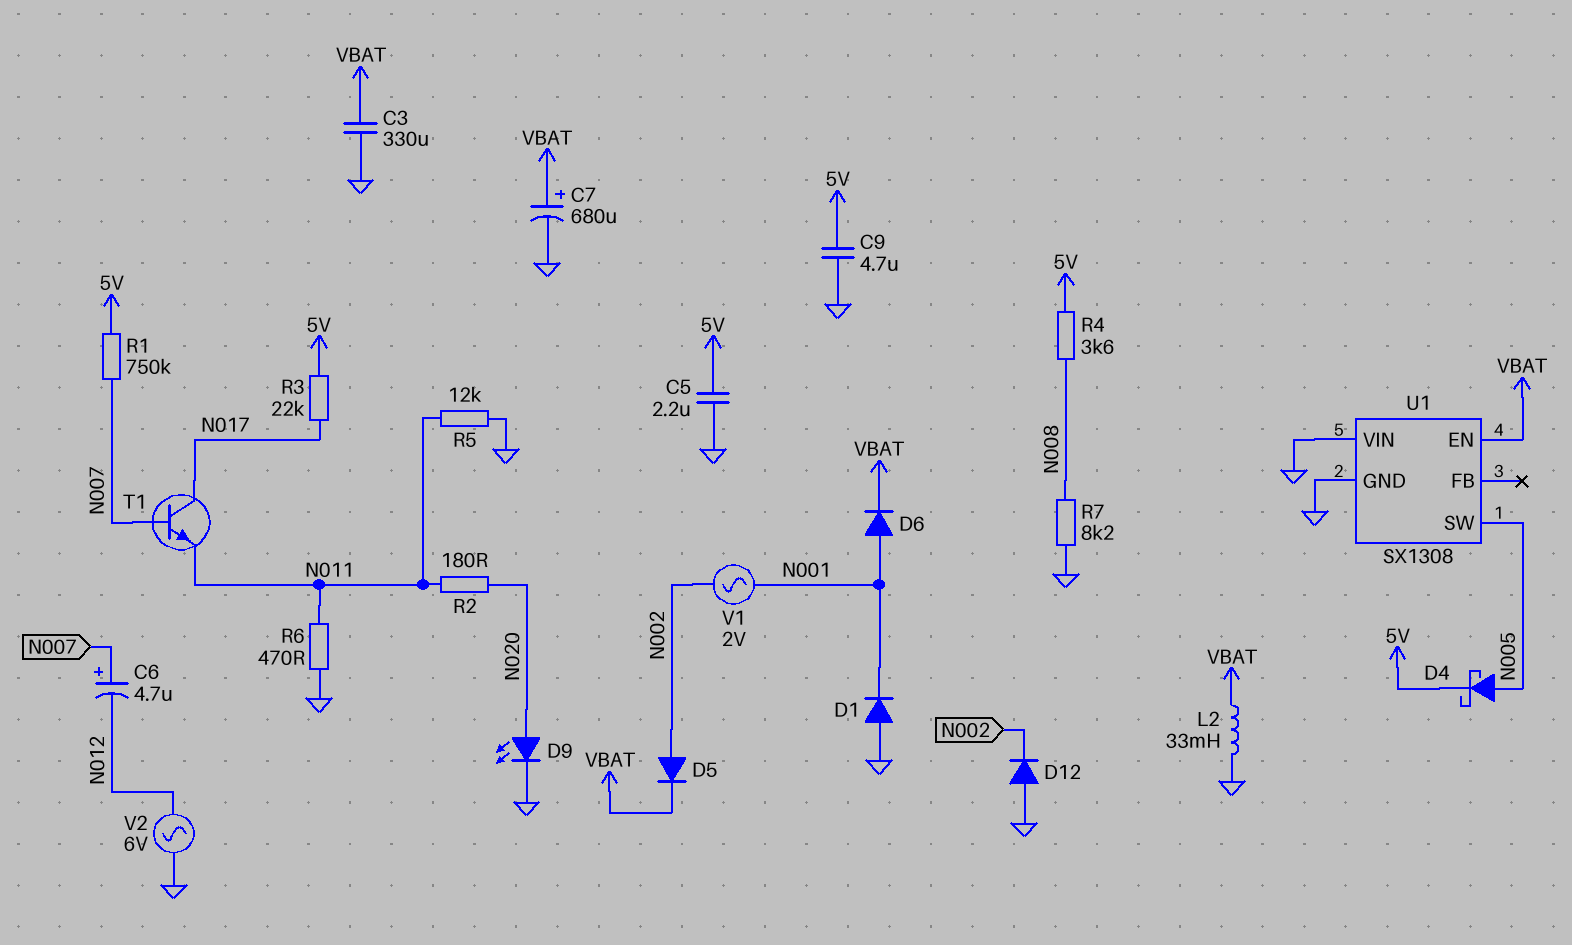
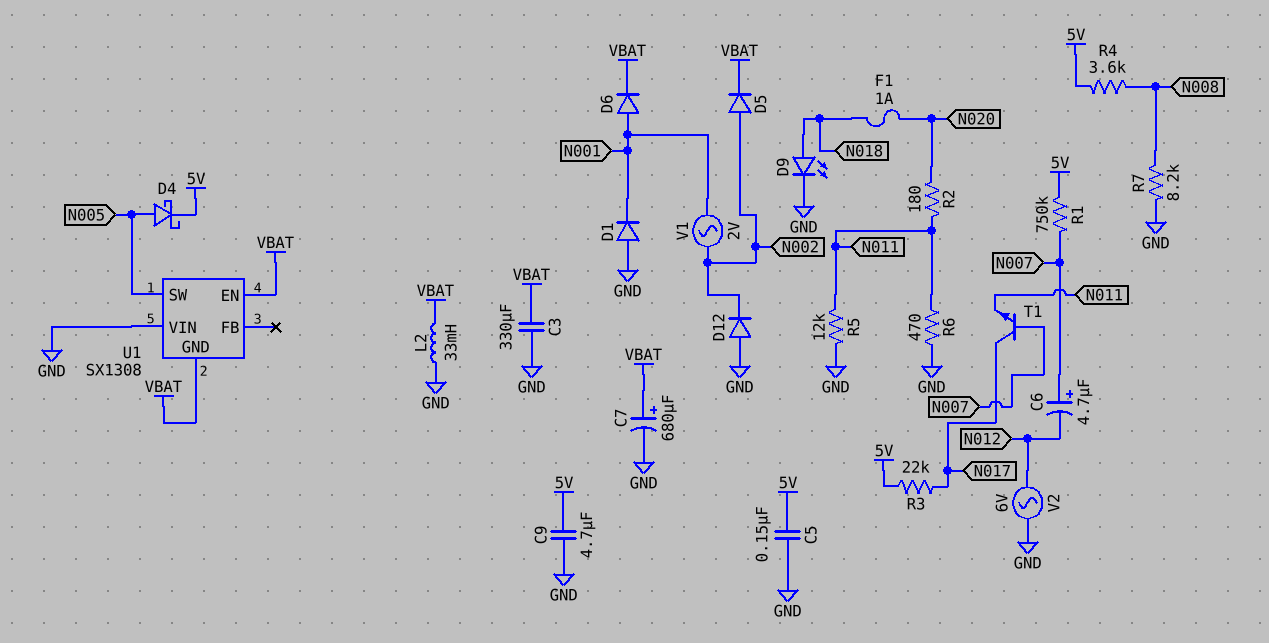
C5: 2.2uF (5V, GND) -> 150nF (5V, GND)
D9: LED (A N020, K GND) -> LED (A N018, K GND)
F1: none -> 1A (N018, N020)
U1 pin GND: GND -> VBAT

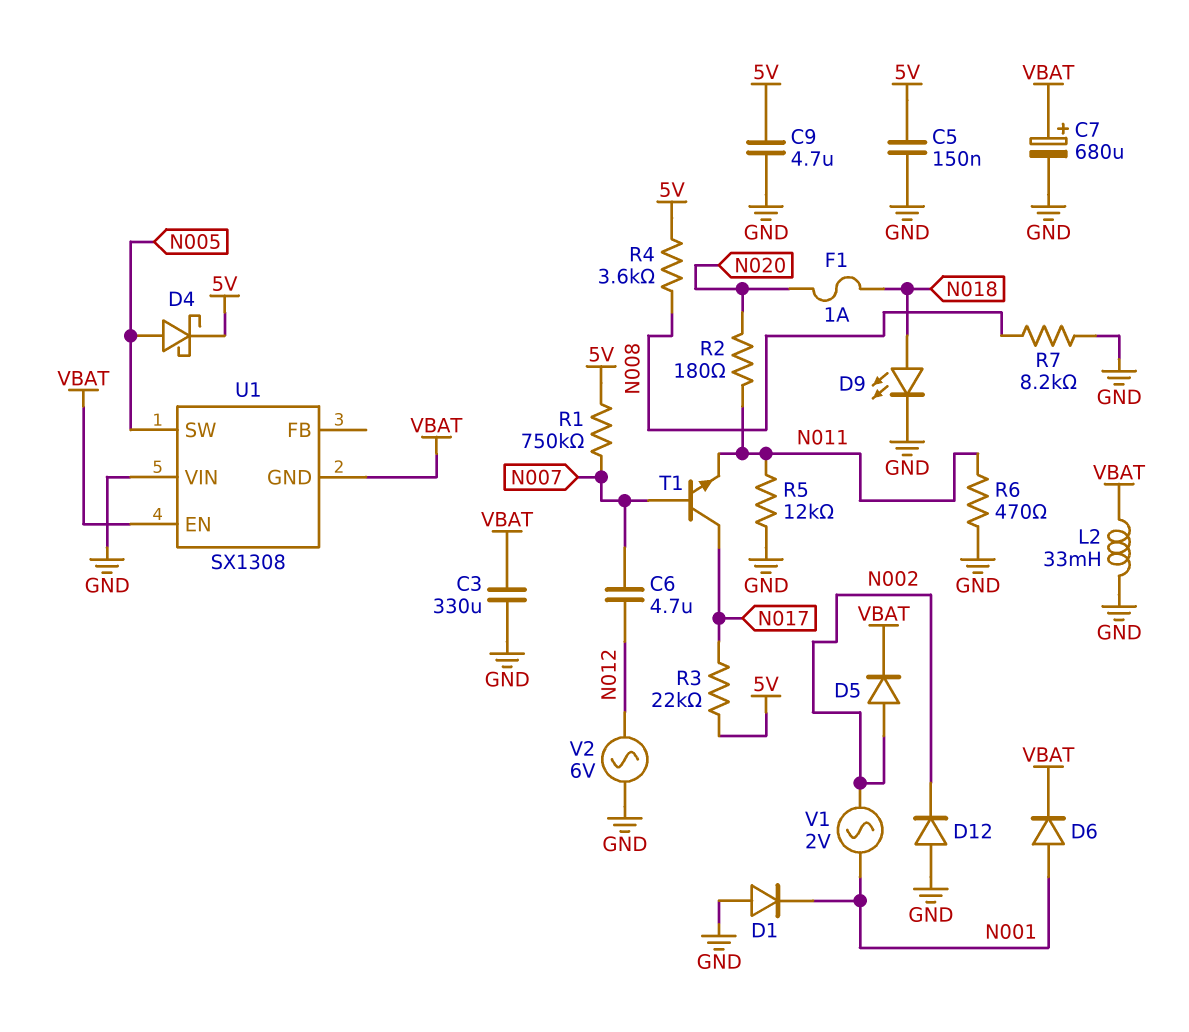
C6: 4.7uF (plus N007, minus N012) -> 4.7uF (N007, N012)

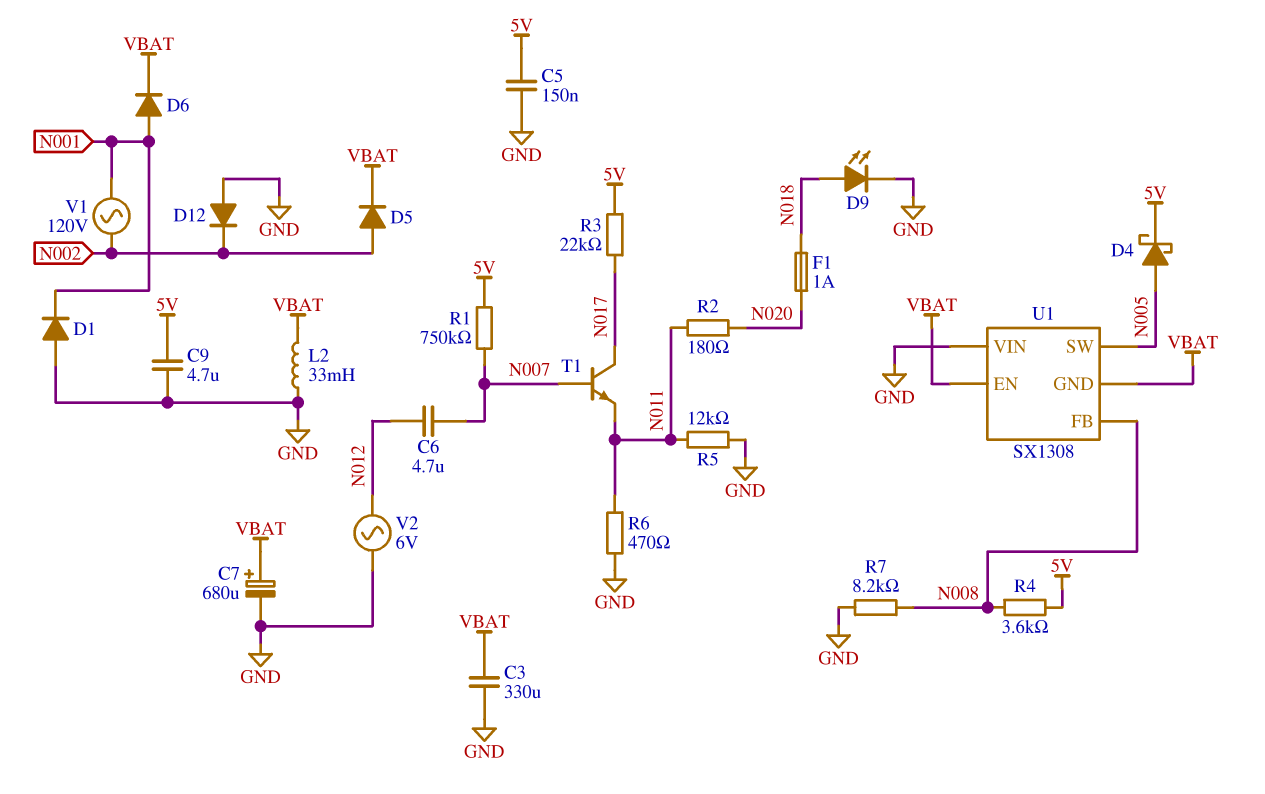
U1 pin FB: none -> N008
V1: AC 2V (N001, N002) -> AC 120V (N001, N002)

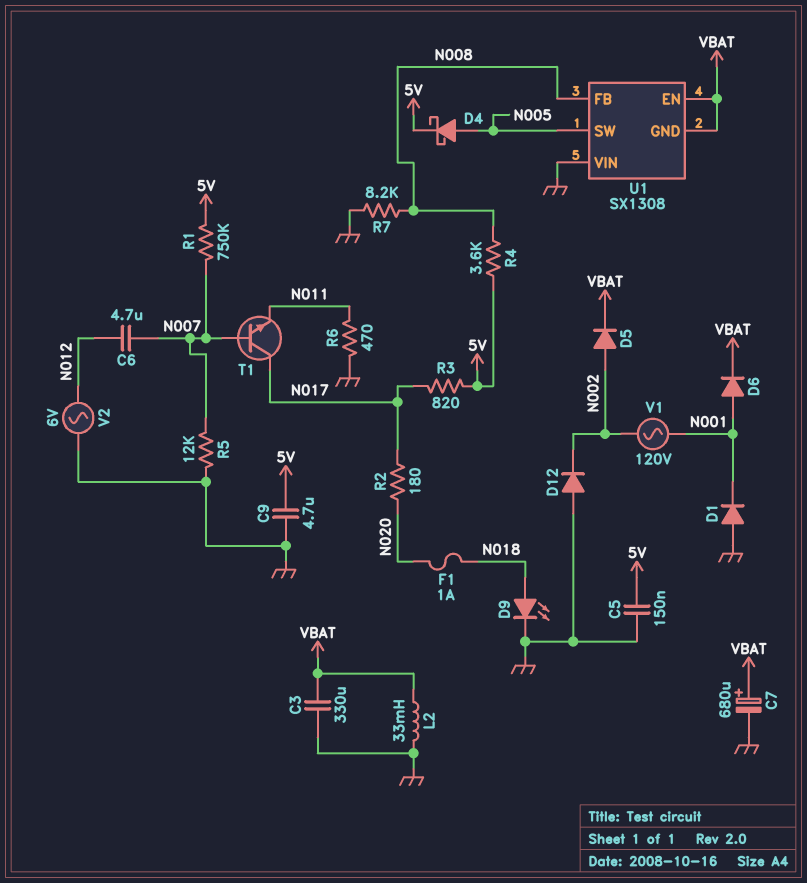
R2: 180 (N011, N020) -> 180 (N017, N020)
R3: 22k (5V, N017) -> 820 (5V, N017)
R5: 12k (GND, N011) -> 12k (GND, N007)

